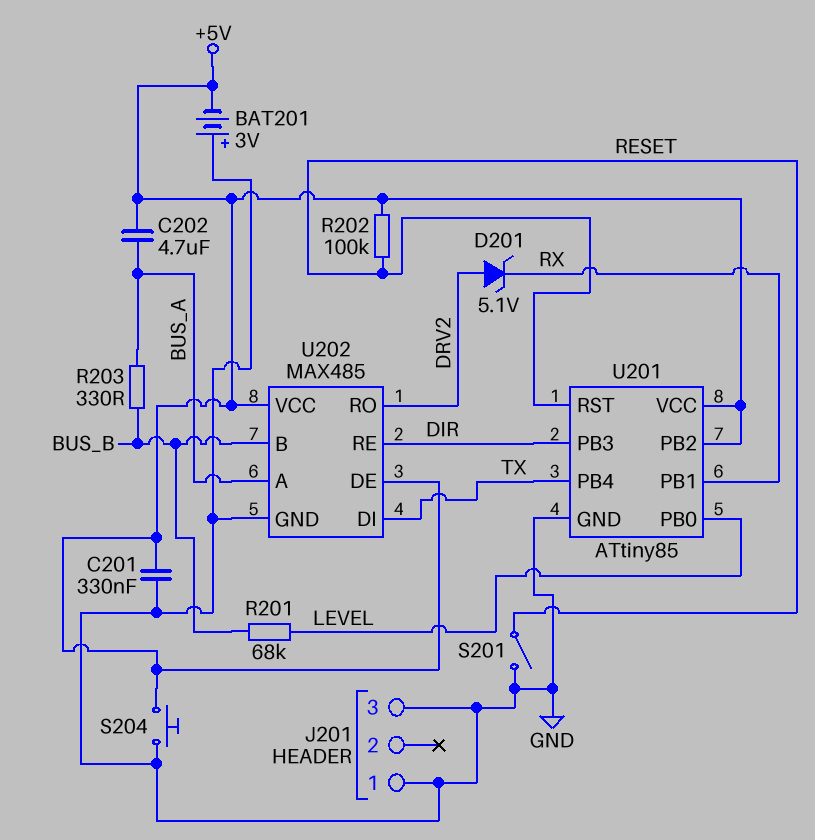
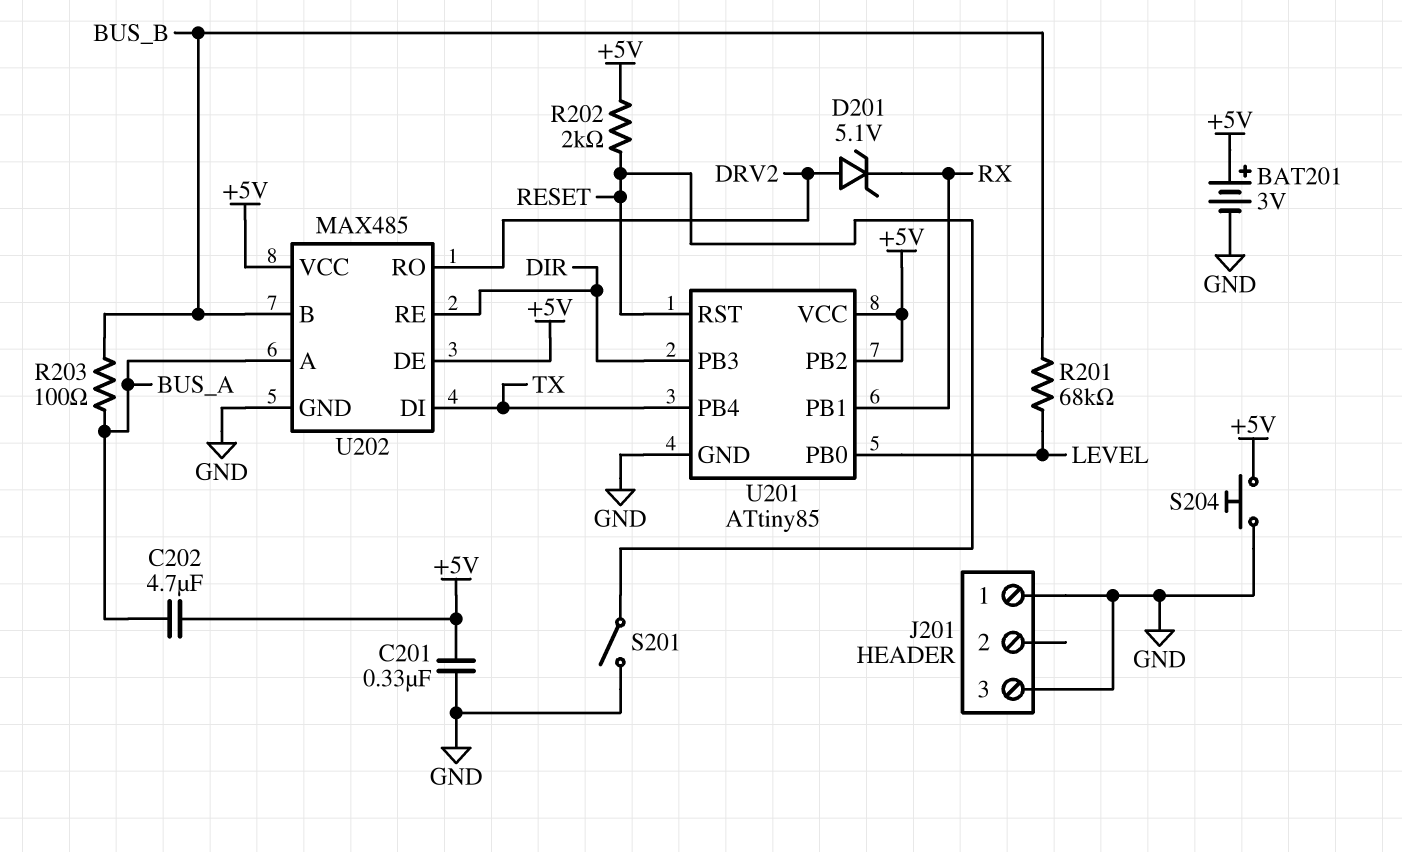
BAT201: 3V (plus GND, minus +5V) -> 3V (plus +5V, minus GND)
R202: 100k (+5V, RESET) -> 2k (+5V, RESET)
R203: 330 (BUS_A, BUS_B) -> 100 (BUS_A, BUS_B)

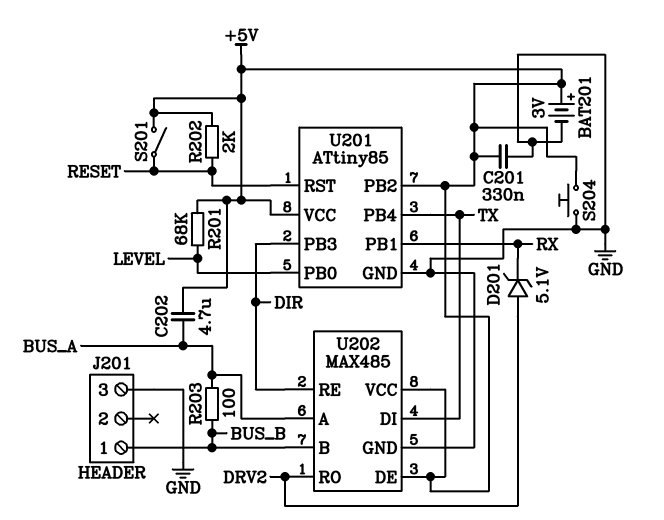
J201 pin 1: GND -> BUS_B
R201: 68k (BUS_B, LEVEL) -> 68k (+5V, LEVEL)
S201: switch (GND, RESET) -> switch (+5V, RESET)

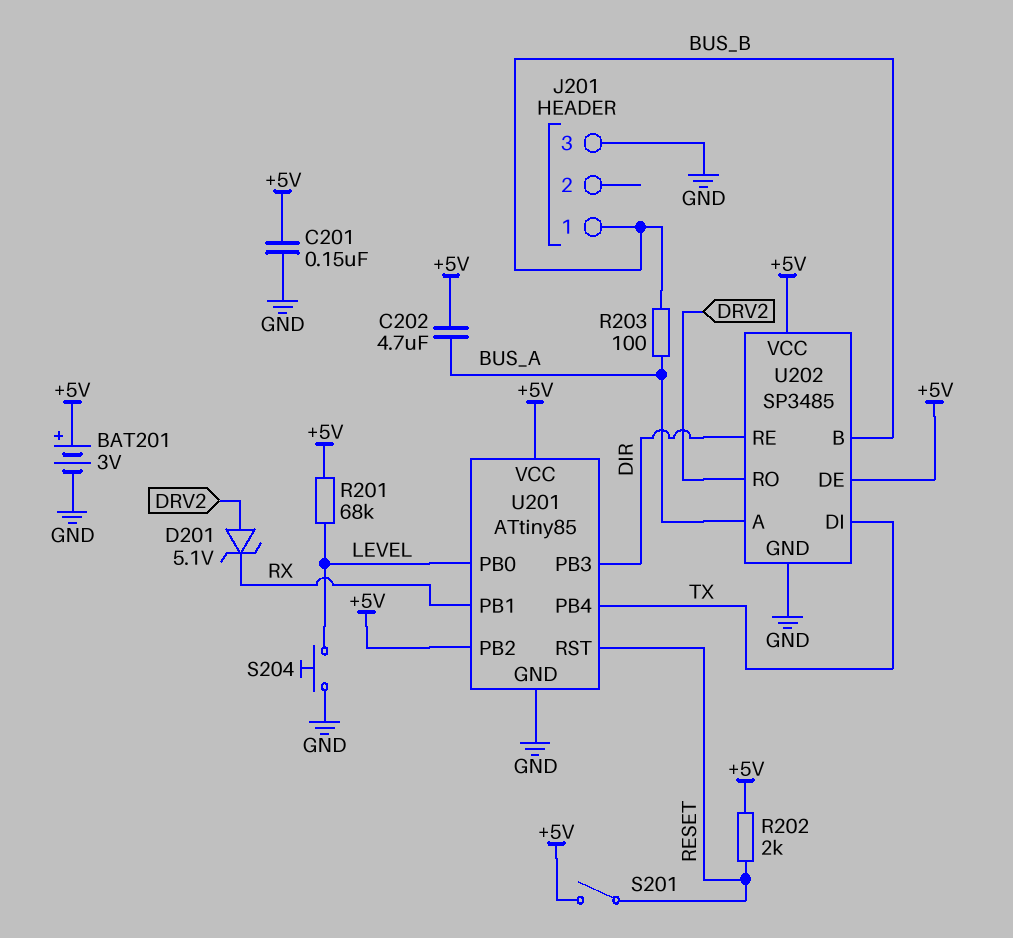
C201: 330nF (+5V, GND) -> 150nF (+5V, GND)
S204: button (+5V, GND) -> button (GND, LEVEL)
U202: MAX485 -> SP3485

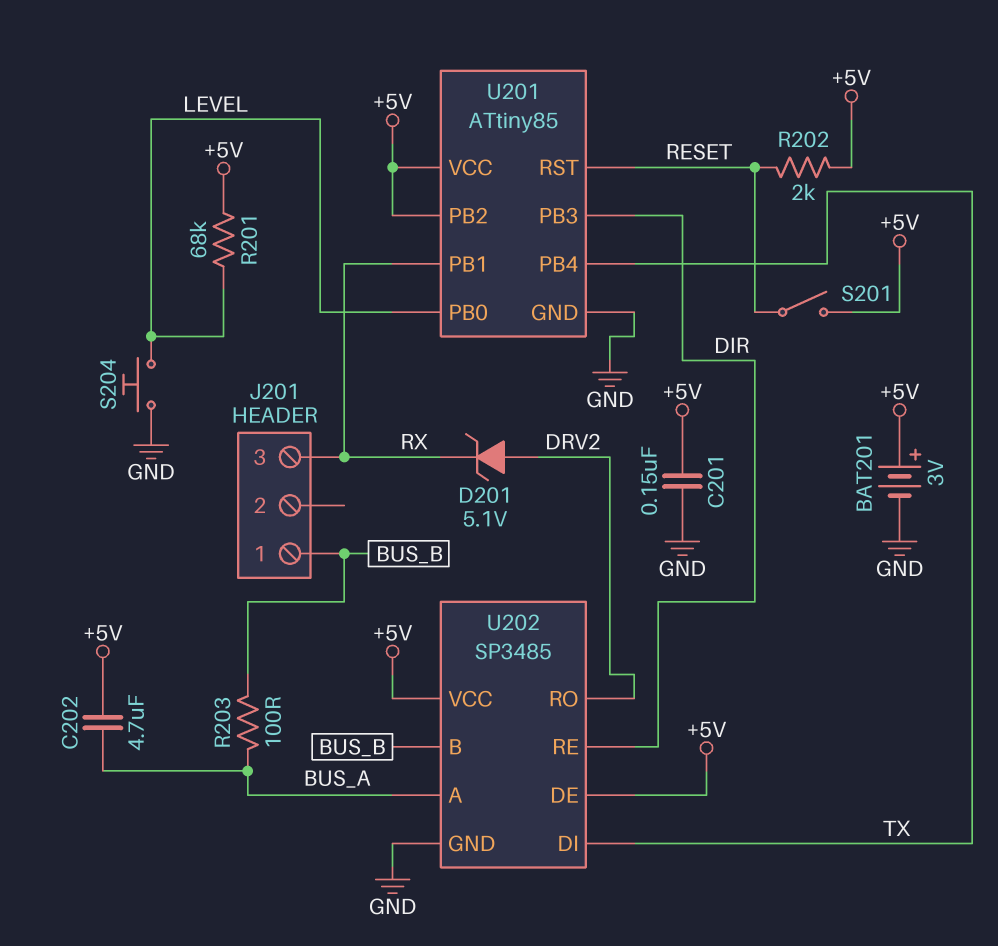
J201 pin 3: GND -> RX

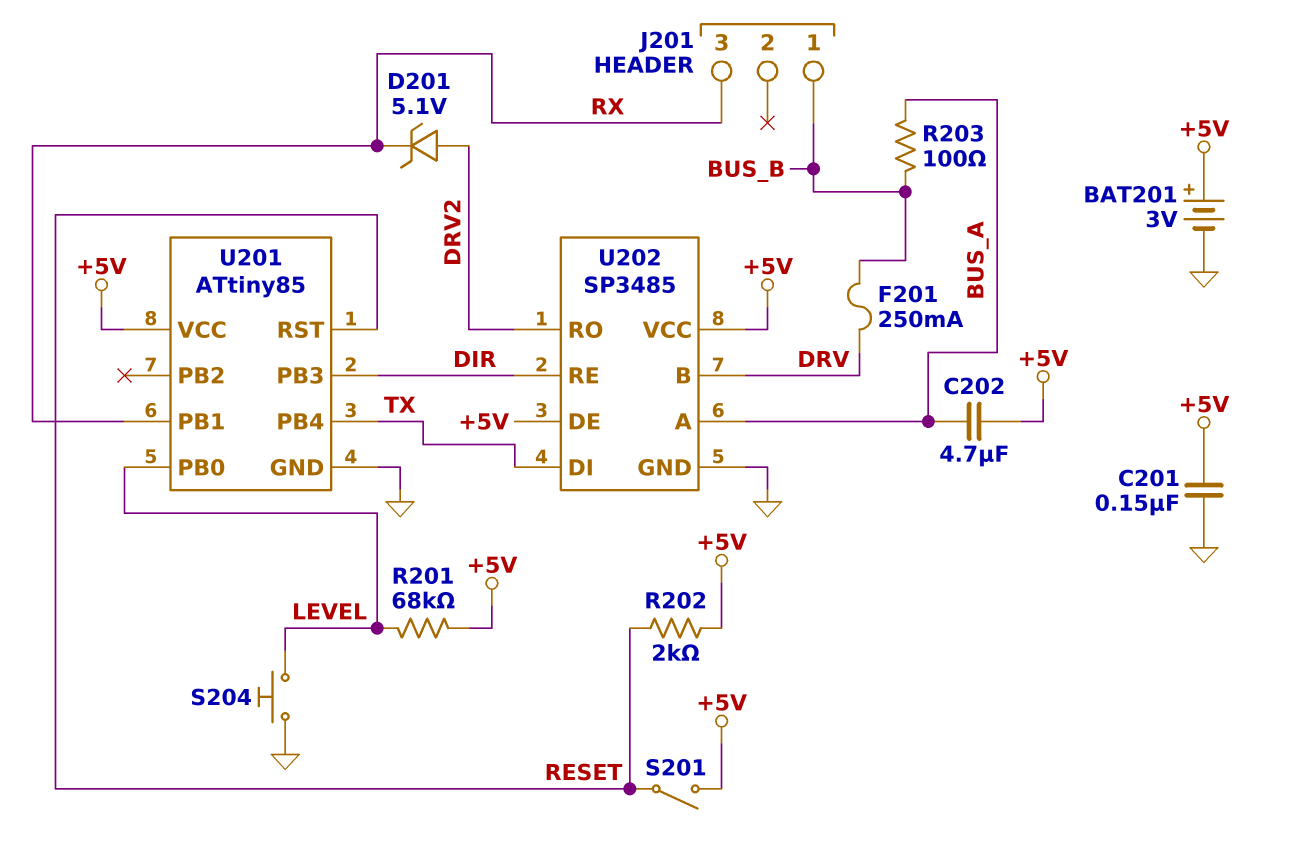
F201: none -> 250mA (BUS_B, DRV)
U201 pin PB2: +5V -> none
U202 pin B: BUS_B -> DRV

